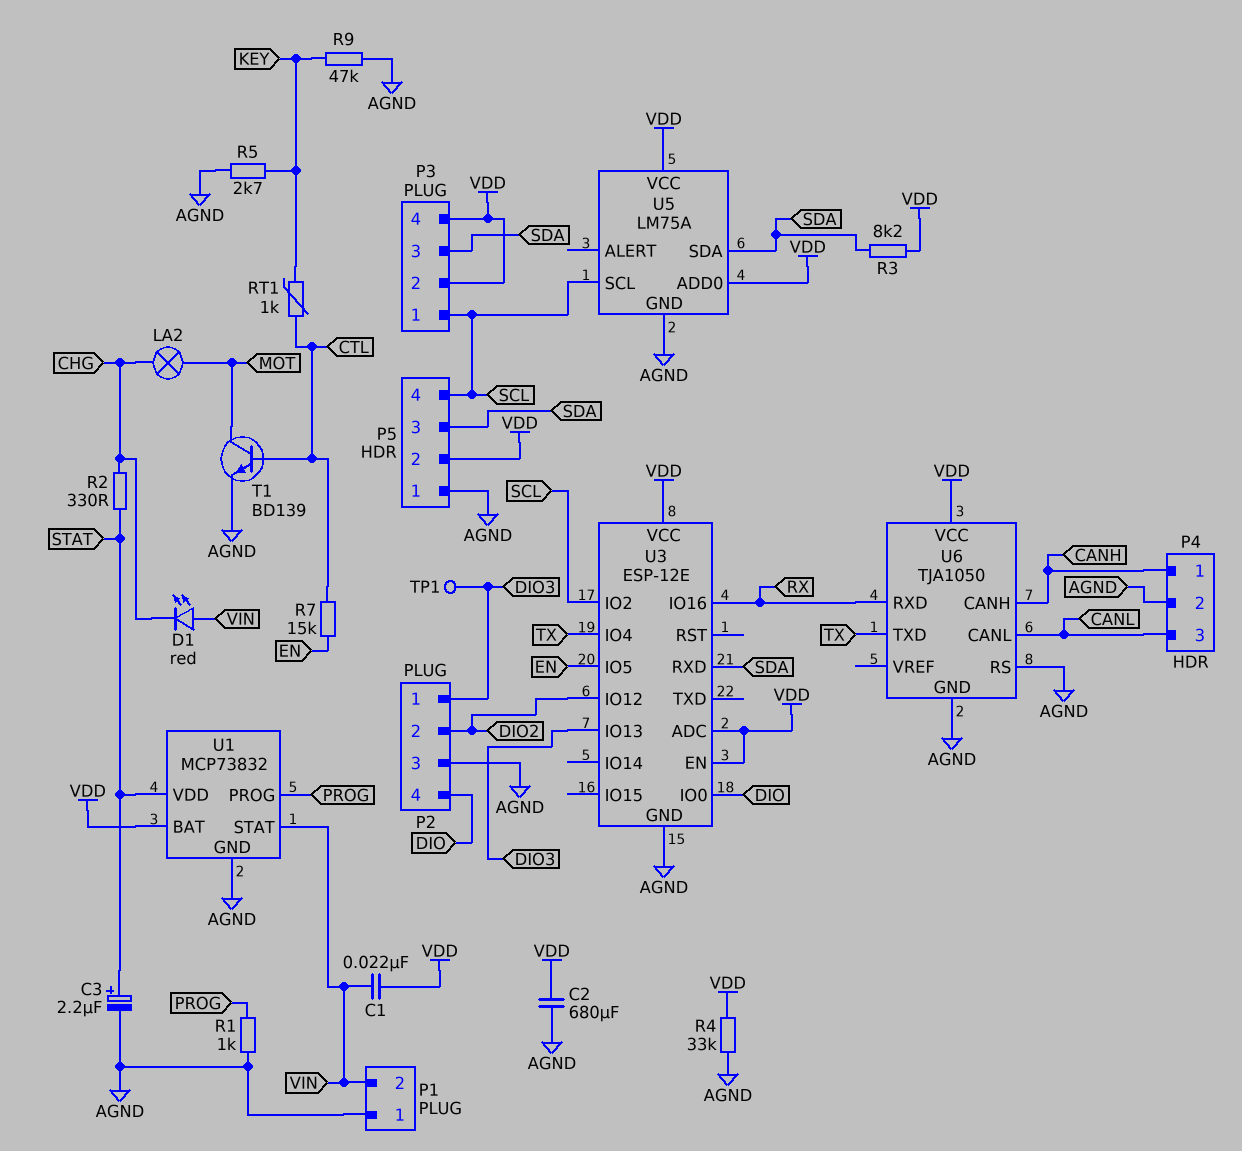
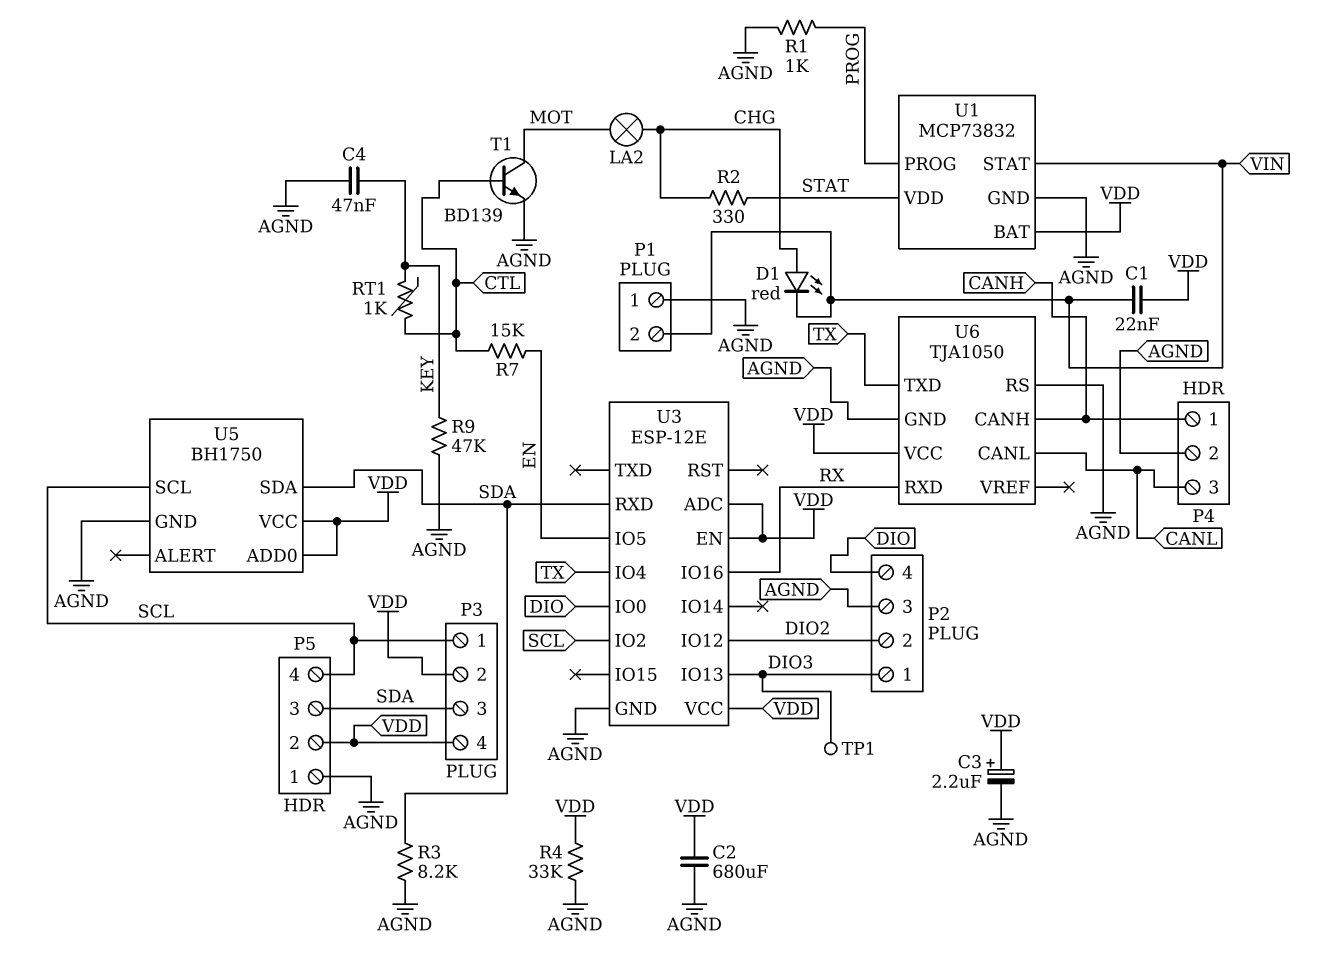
C3: 2.2uF (plus STAT, minus AGND) -> 2.2uF (plus VDD, minus AGND)
C4: none -> 47nF (AGND, KEY)
D1: LED red (A VIN, K CHG) -> LED red (A CHG, K VIN)
R3: 8.2k (SDA, VDD) -> 8.2k (AGND, SDA)
R5: 2.7k (AGND, KEY) -> none
U5: LM75A -> BH1750

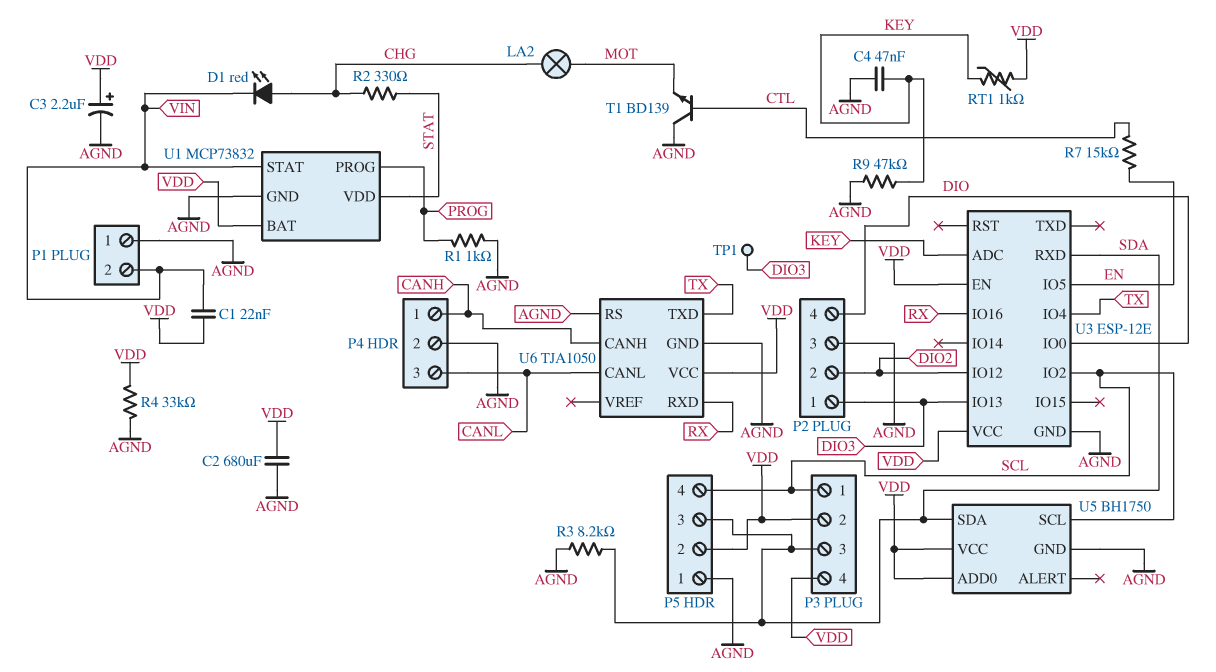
RT1: 1k (CTL, KEY) -> 1k (KEY, VDD)
T1: NPN BD139 (B CTL, C MOT, E AGND) -> NPN BD139 (B CTL, C AGND, E MOT)
U3 pin ADC: VDD -> KEY

